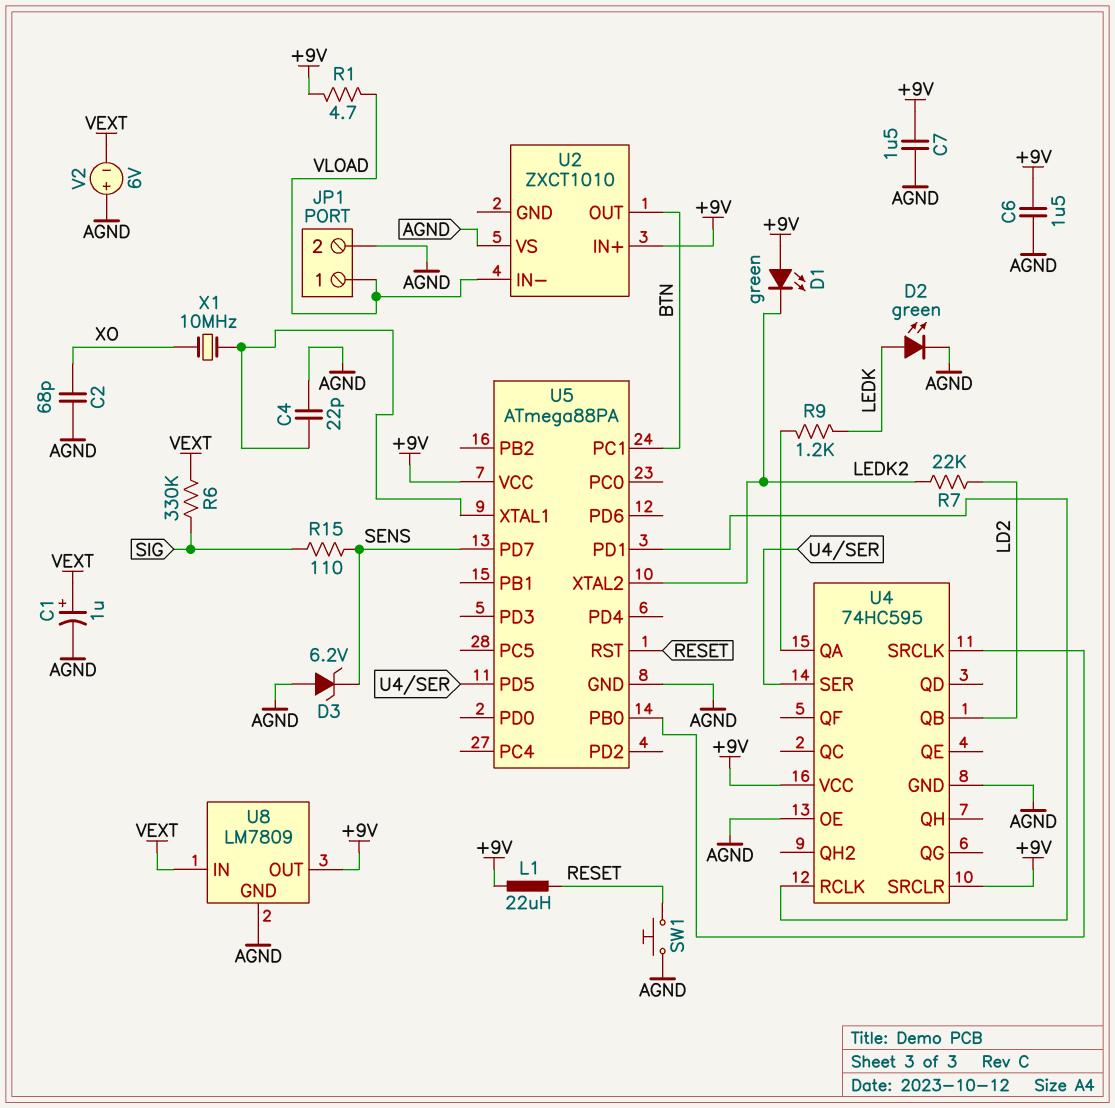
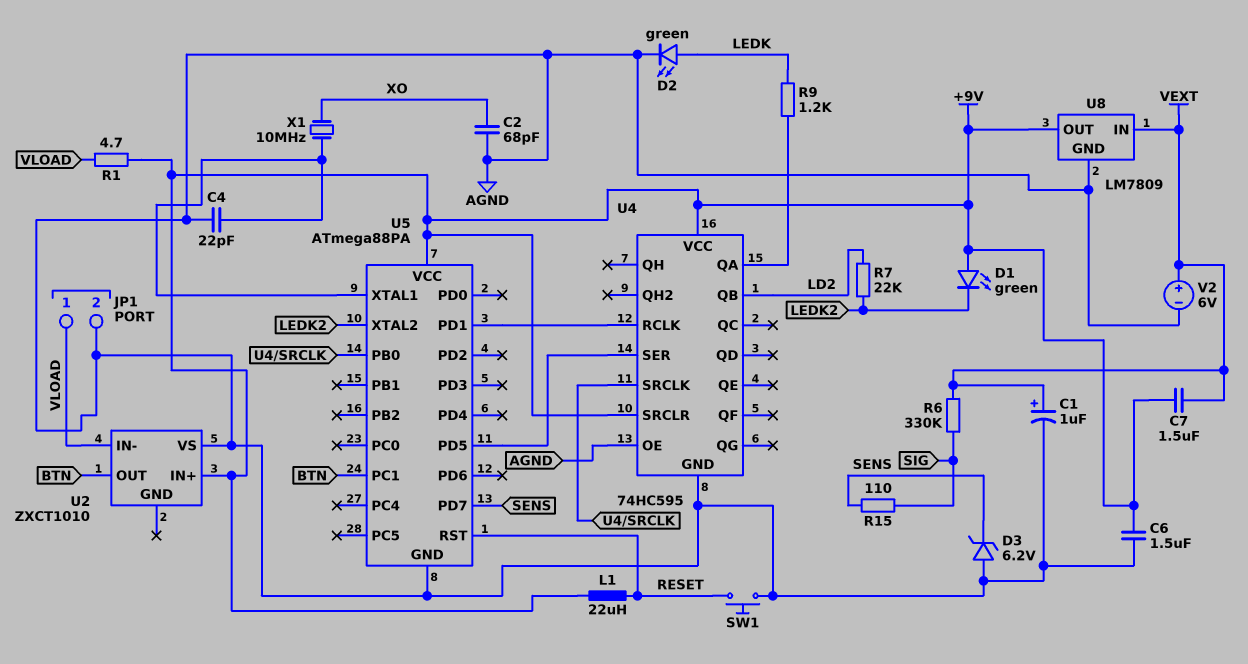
C7: 1.5uF (+9V, AGND) -> 1.5uF (+9V, VEXT)
V2: 6V (plus AGND, minus VEXT) -> 6V (plus VEXT, minus AGND)

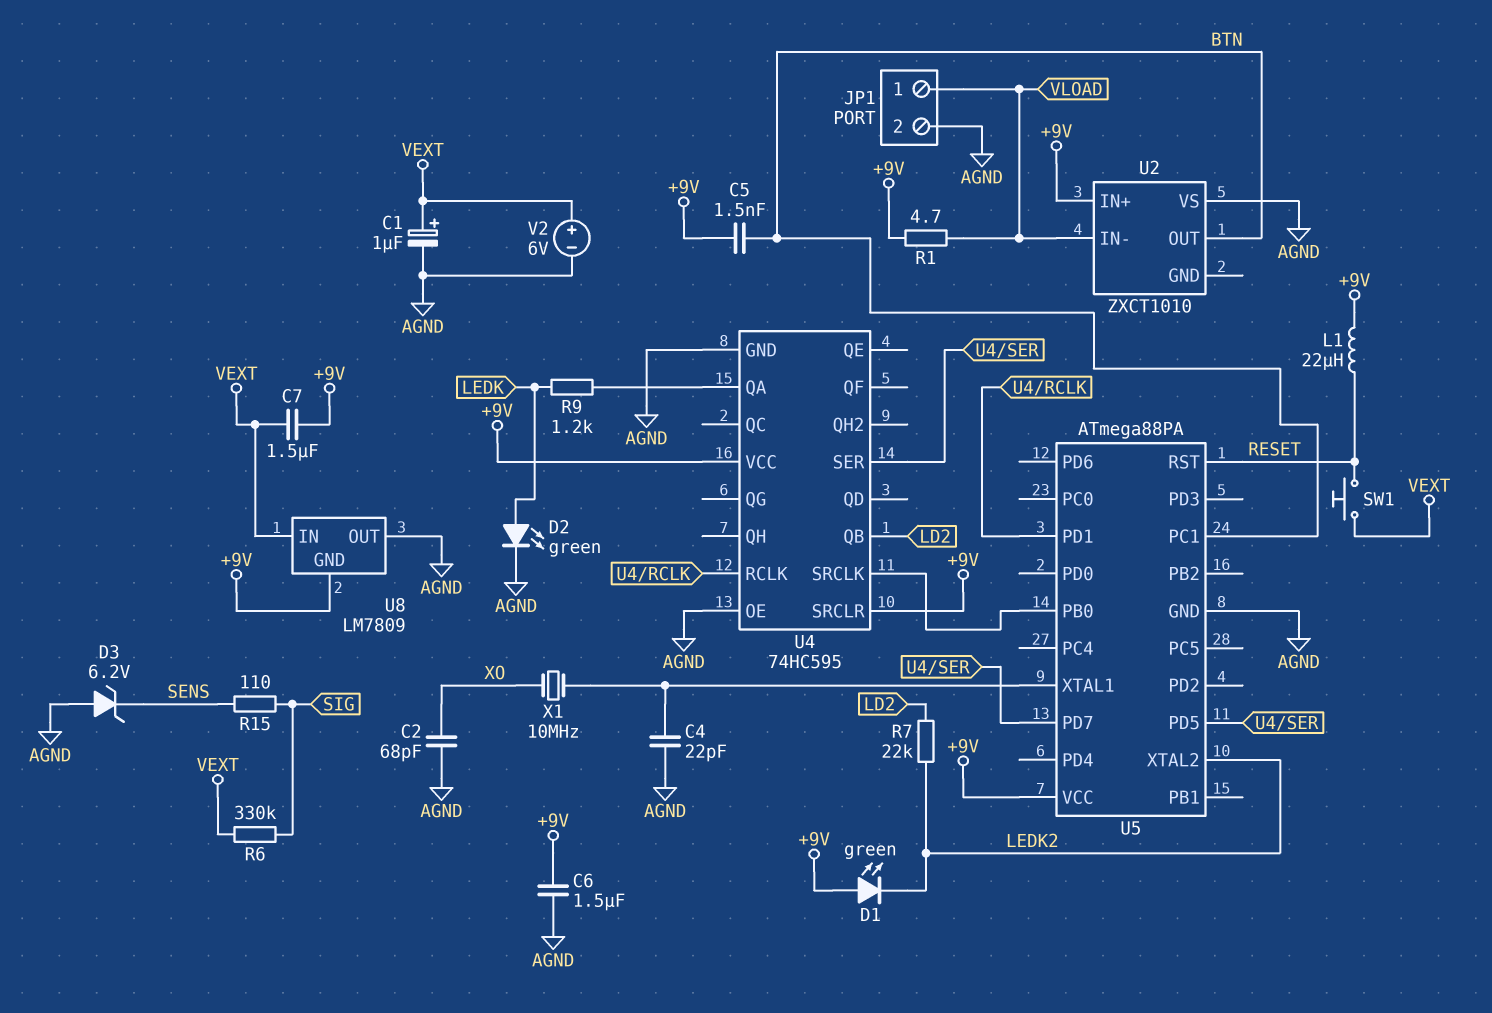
C5: none -> 1.5nF (+9V, BTN)
SW1: button (AGND, RESET) -> button (RESET, VEXT)
U5 pin PD7: SENS -> U4/SER
U8 pin GND: AGND -> +9V
U8 pin OUT: +9V -> AGND

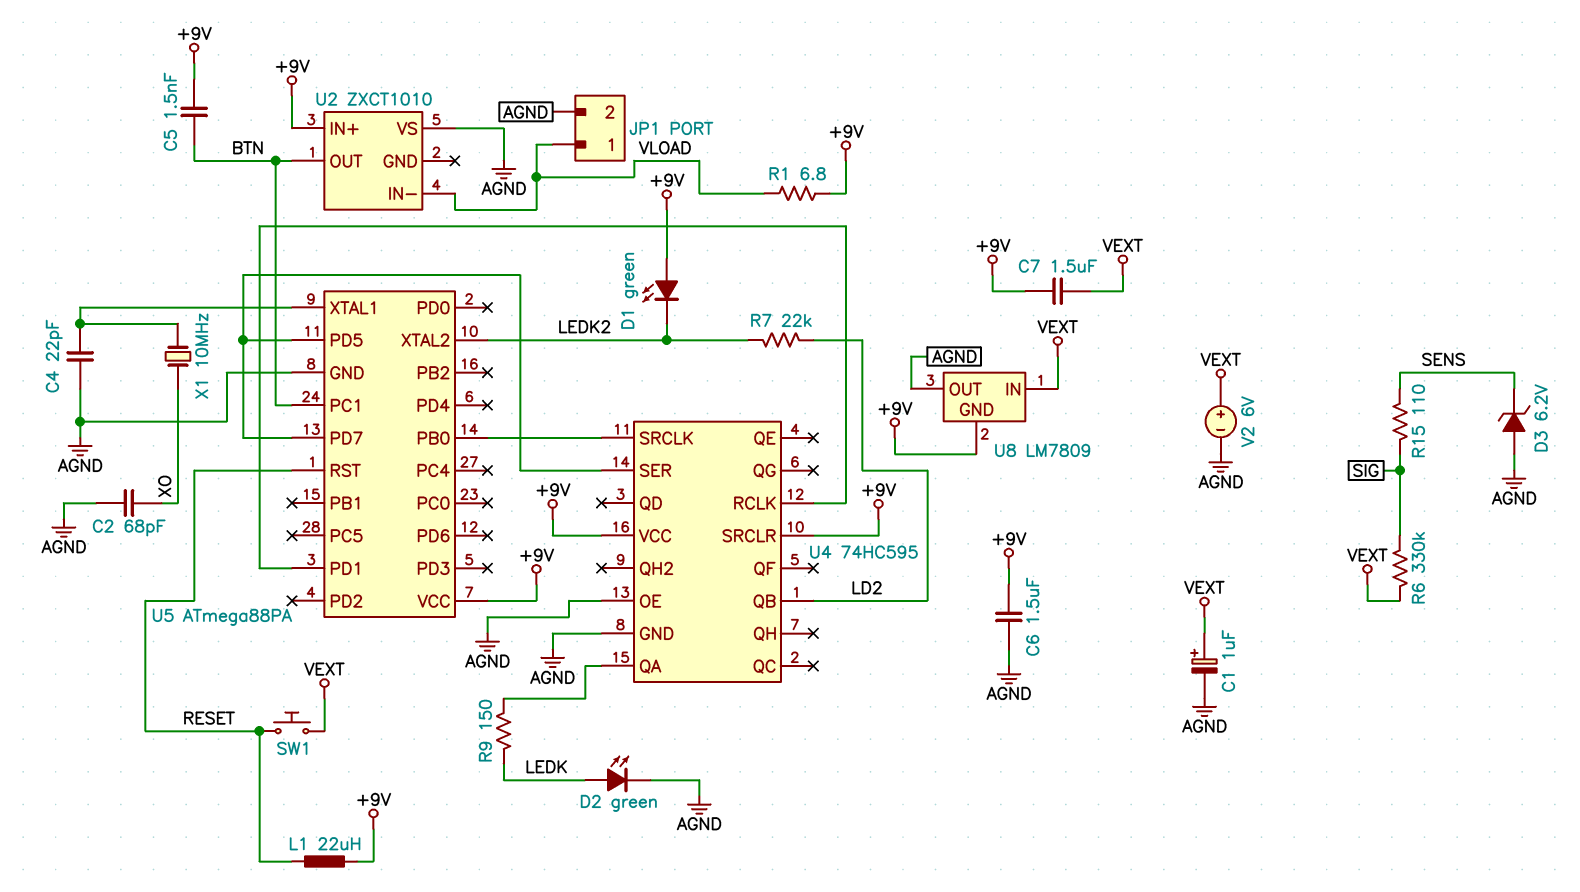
R1: 4.7 (+9V, VLOAD) -> 6.8 (+9V, VLOAD)
R9: 1.2k (LEDK, U4/QA) -> 150 (LEDK, U4/QA)

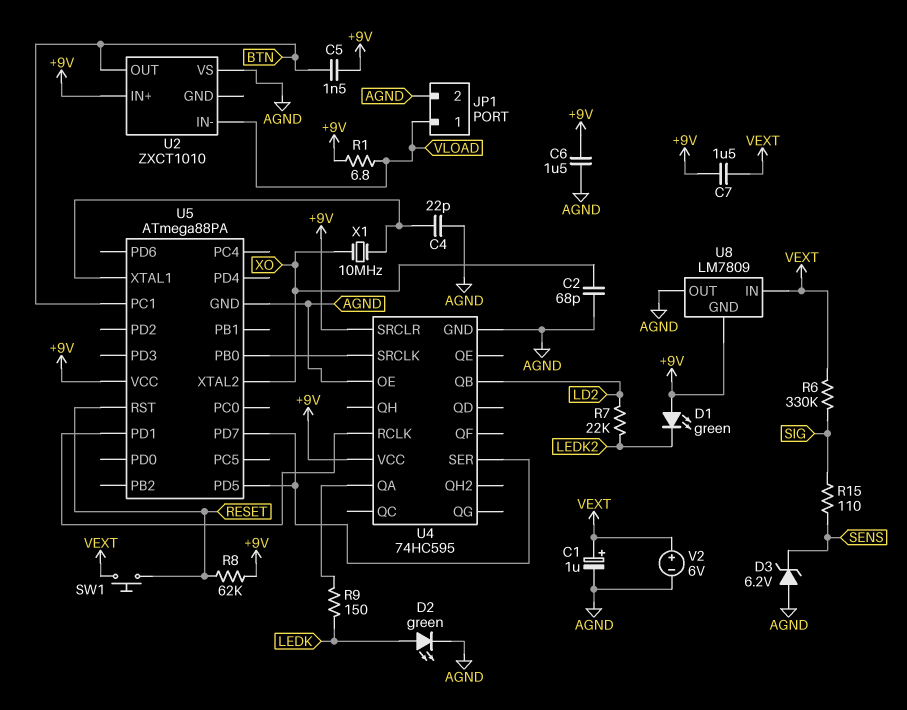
L1: 22uH (+9V, RESET) -> none
R8: none -> 62k (+9V, RESET)
U5 pin XTAL2: LEDK2 -> XO

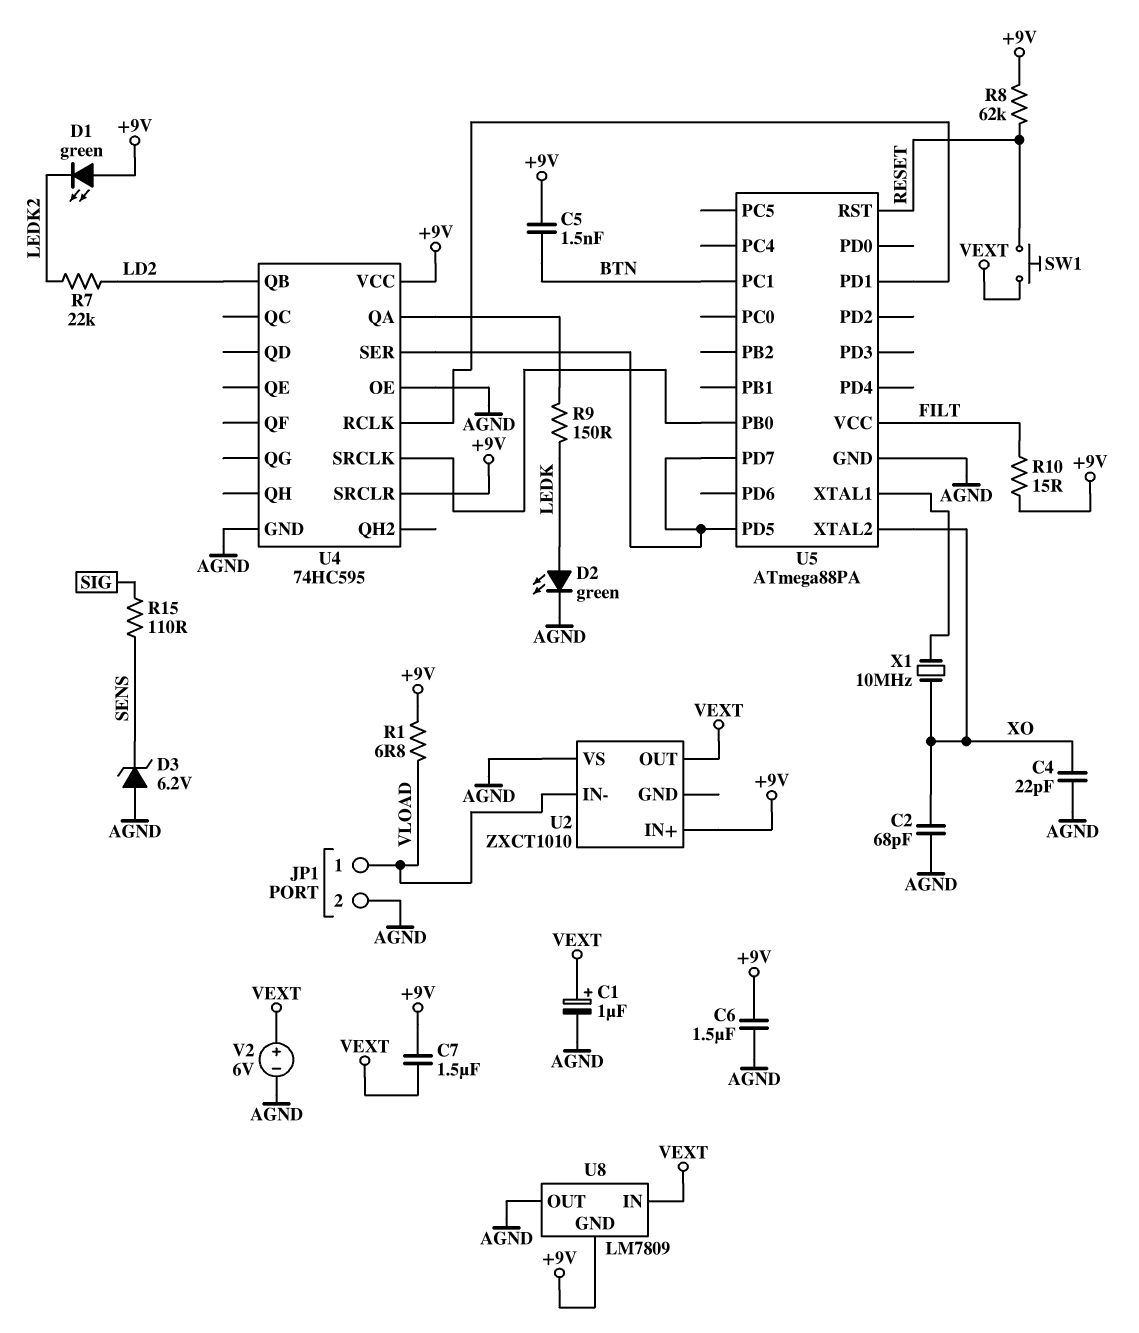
C4: 22pF (AGND, U5/XTAL1) -> 22pF (AGND, XO)
R6: 330k (SIG, VEXT) -> none
R10: none -> 15 (+9V, FILT)
U2 pin OUT: BTN -> VEXT
U5 pin VCC: +9V -> FILT

